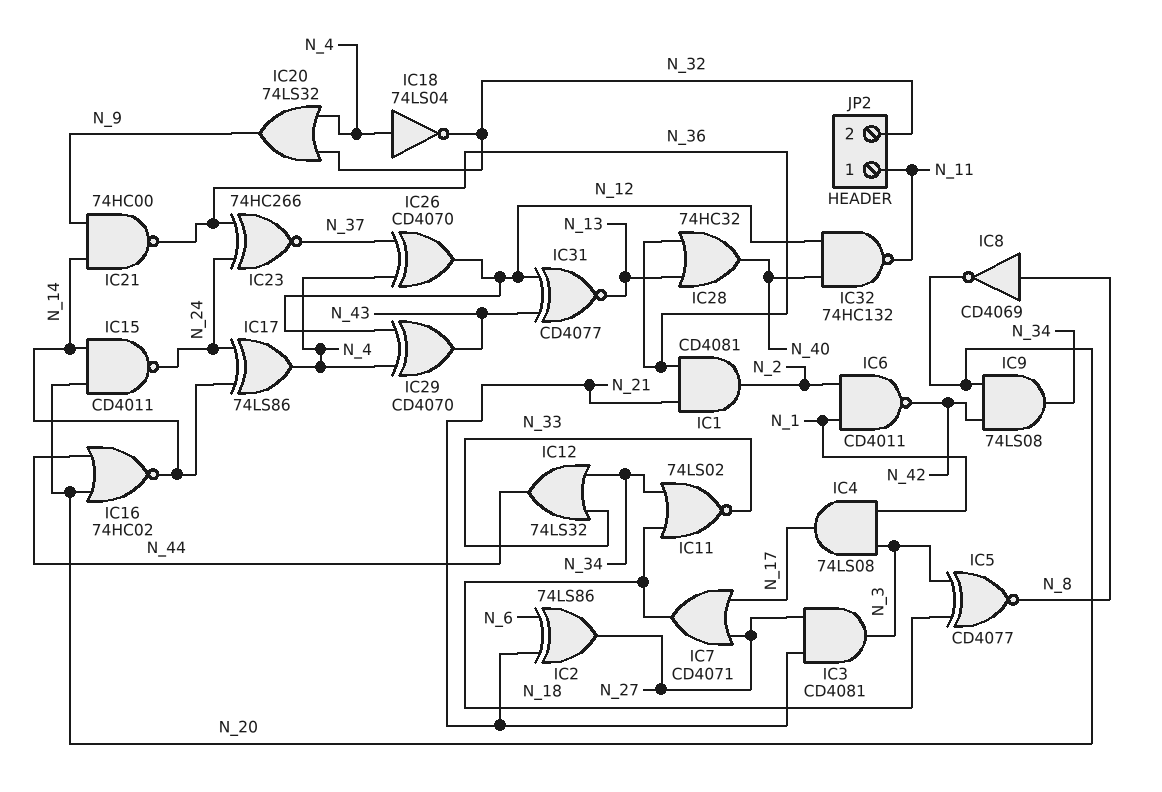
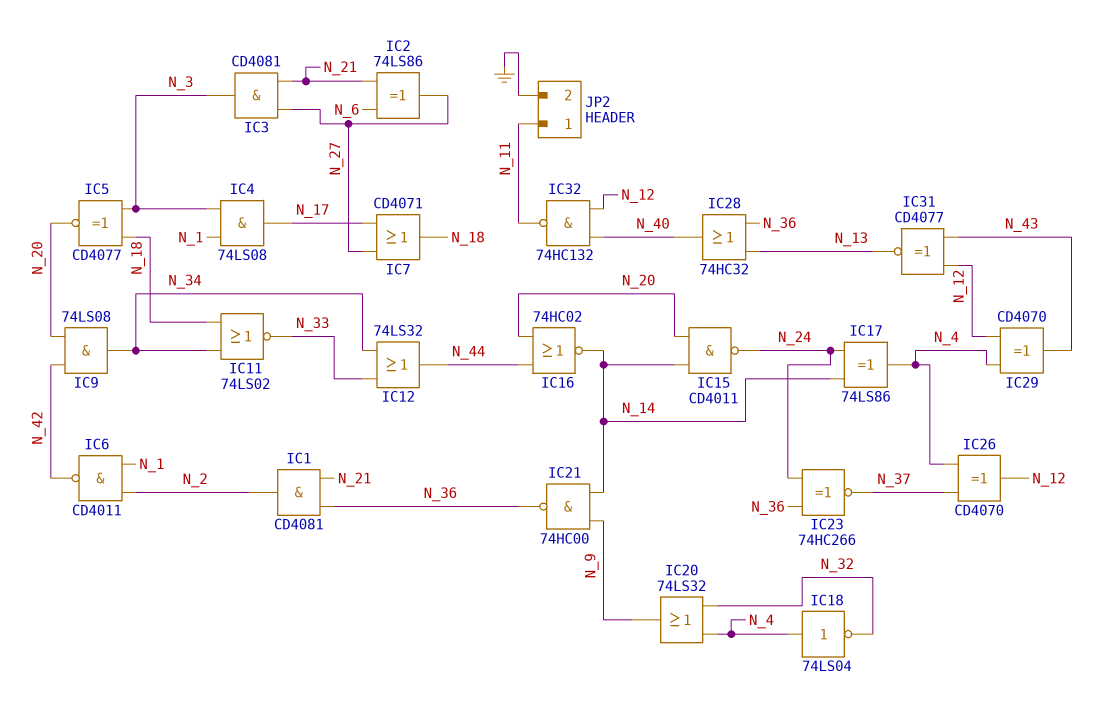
IC5: XNOR CD4077 (in N_3, in N_18, out N_8) -> XNOR CD4077 (in N_3, in N_18, out N_20)
IC8: NOT CD4069 (in N_8, out N_20) -> none
JP2 pin 2: N_32 -> GND

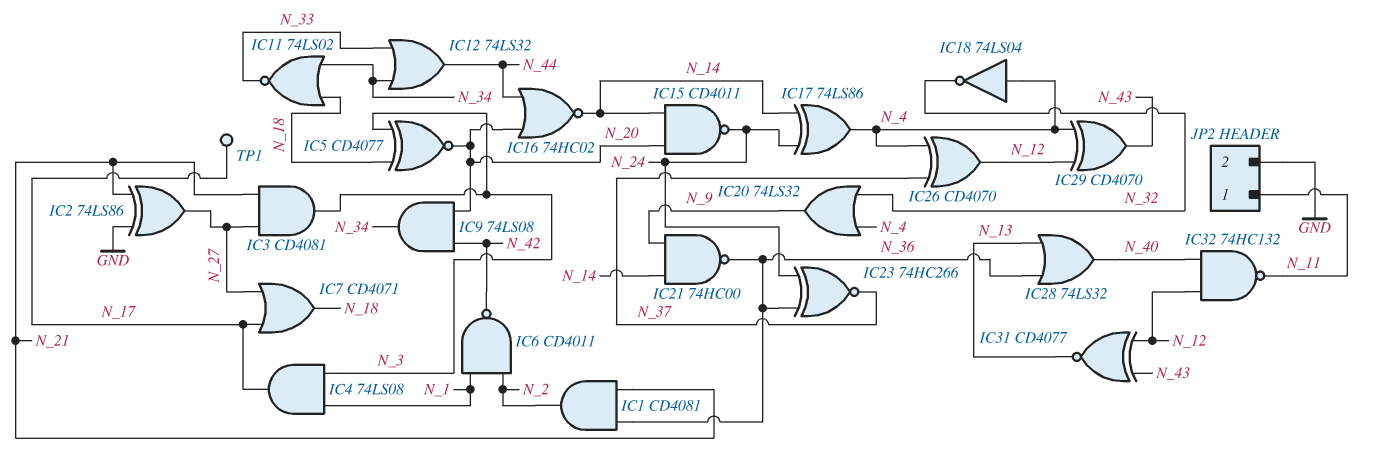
IC2: XOR 74LS86 (in N_6, in N_21, out N_27) -> XOR 74LS86 (in GND, in N_21, out N_27)
IC28: OR 74HC32 (in N_13, in N_36, out N_40) -> OR 74LS32 (in N_13, in N_36, out N_40)
TP1: none -> test point (N_17)

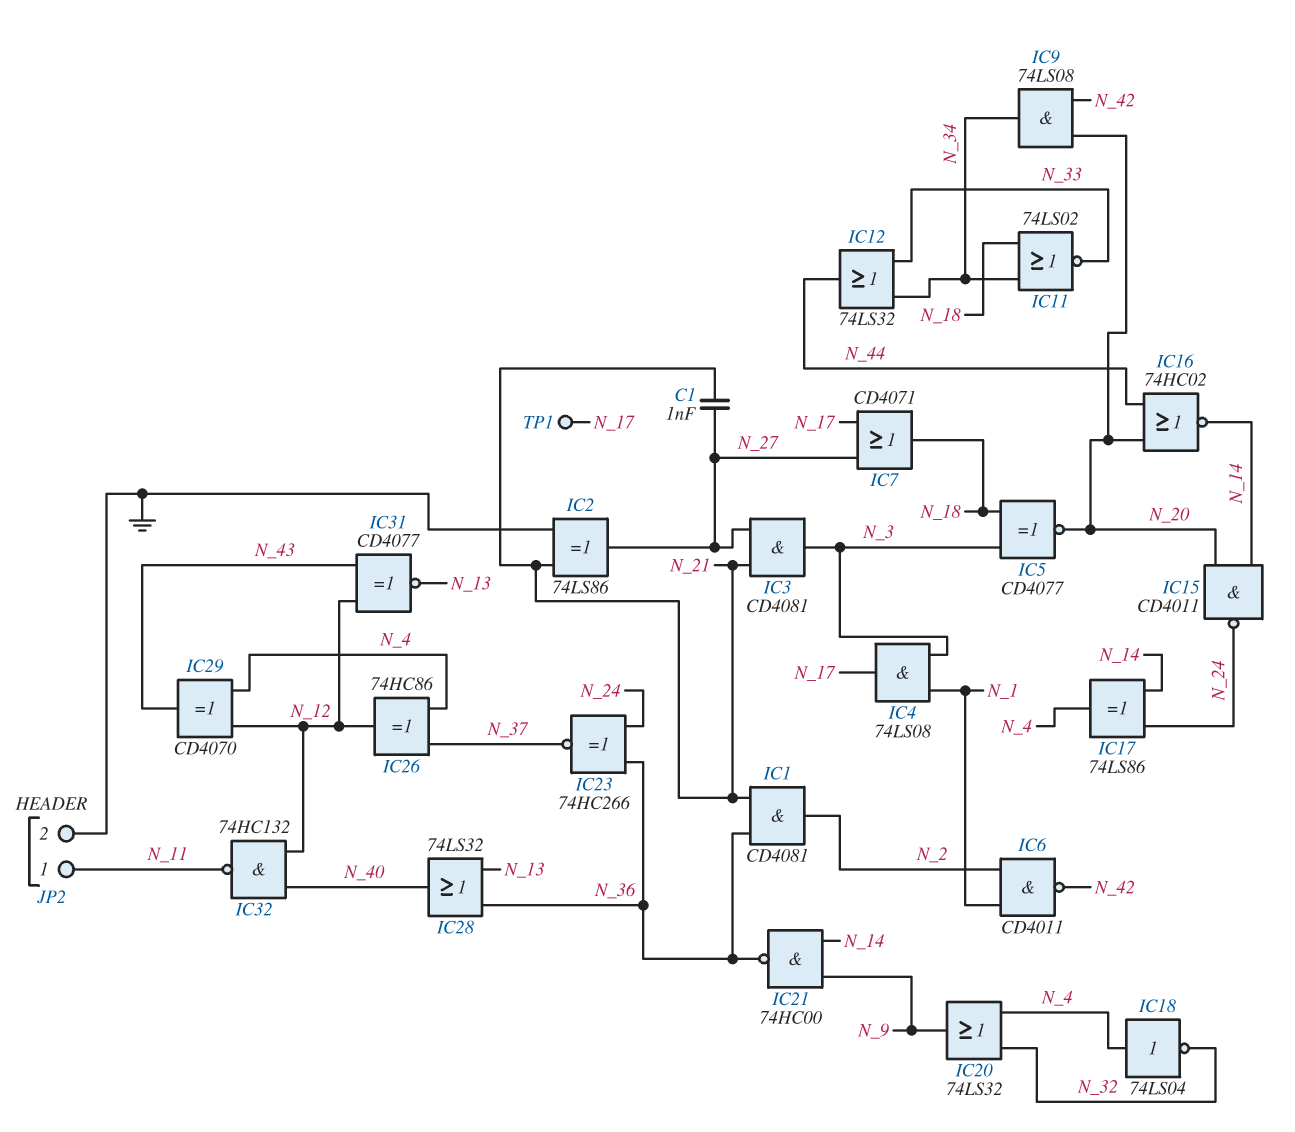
C1: none -> 1nF (N_21, N_27)
IC26: XOR CD4070 (in N_4, in N_37, out N_12) -> XOR 74HC86 (in N_4, in N_37, out N_12)

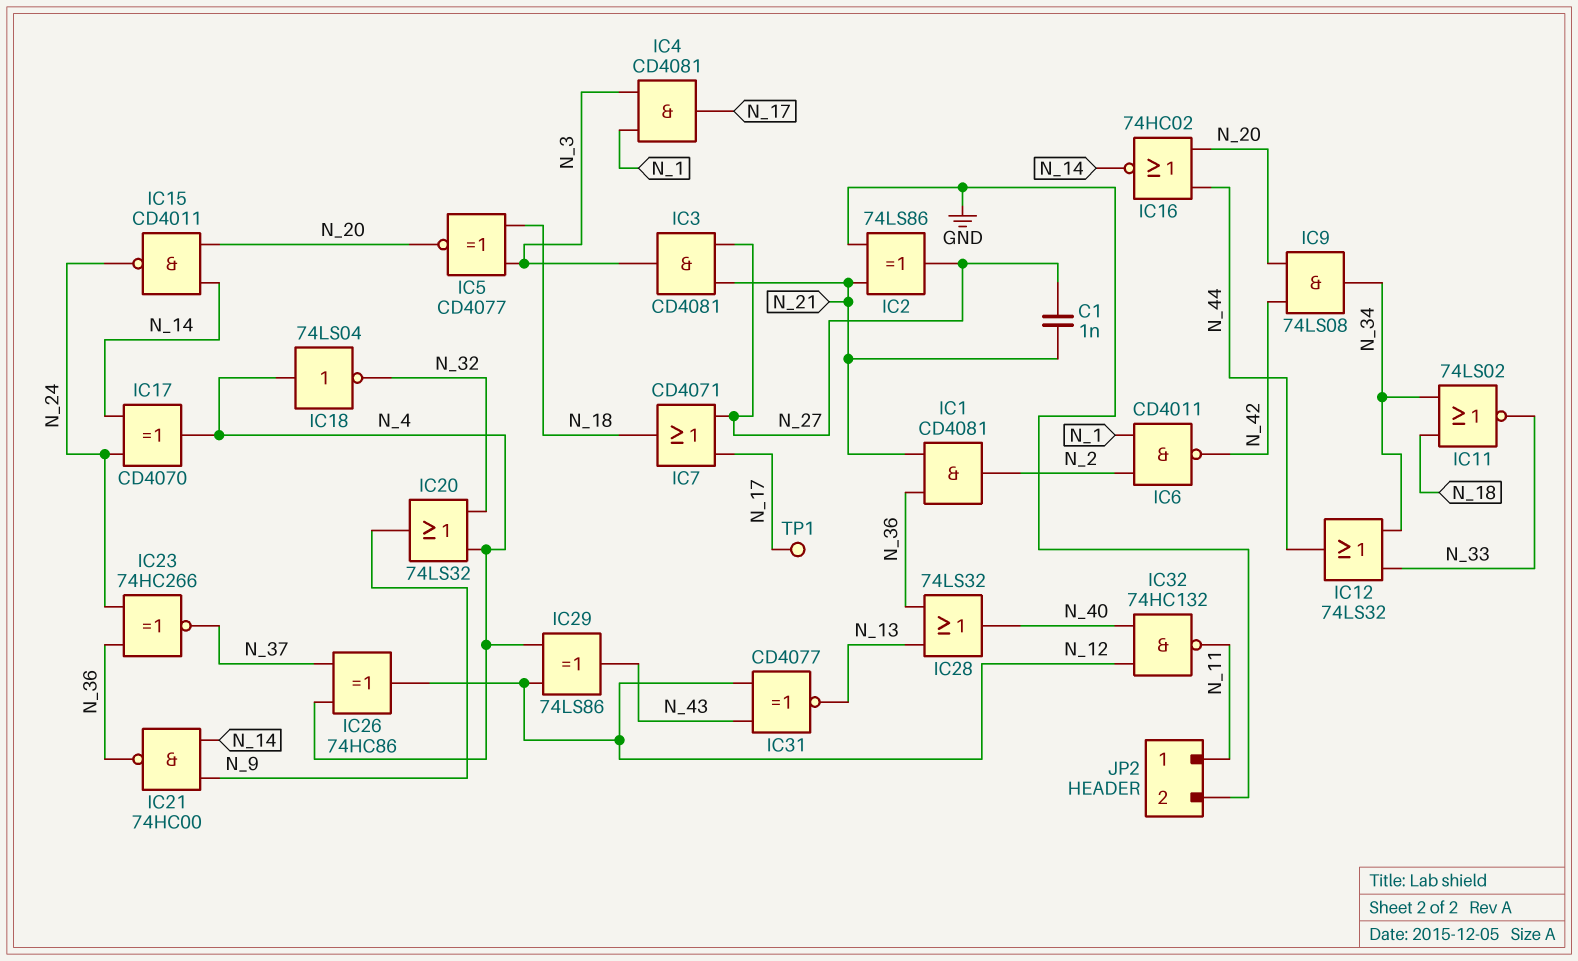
IC4: AND 74LS08 (in N_1, in N_3, out N_17) -> AND CD4081 (in N_1, in N_3, out N_17)
IC17: XOR 74LS86 (in N_14, in N_24, out N_4) -> XOR CD4070 (in N_14, in N_24, out N_4)
IC29: XOR CD4070 (in N_4, in N_12, out N_43) -> XOR 74LS86 (in N_4, in N_12, out N_43)

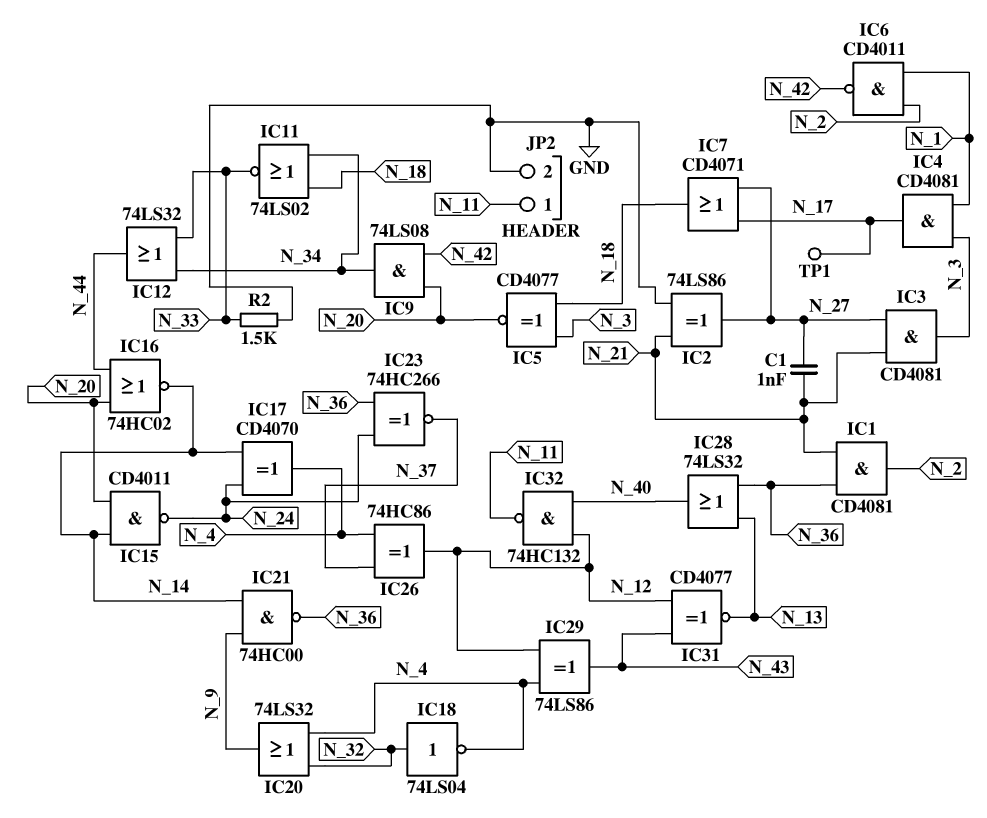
IC18: NOT 74LS04 (in N_4, out N_32) -> NOT 74LS04 (in N_32, out N_4)
R2: none -> 1.5k (GND, N_33)

